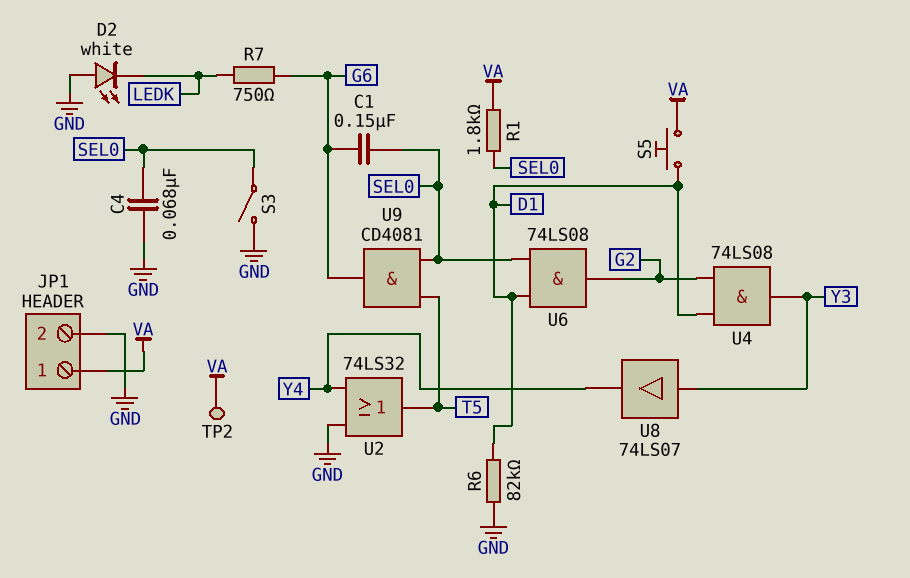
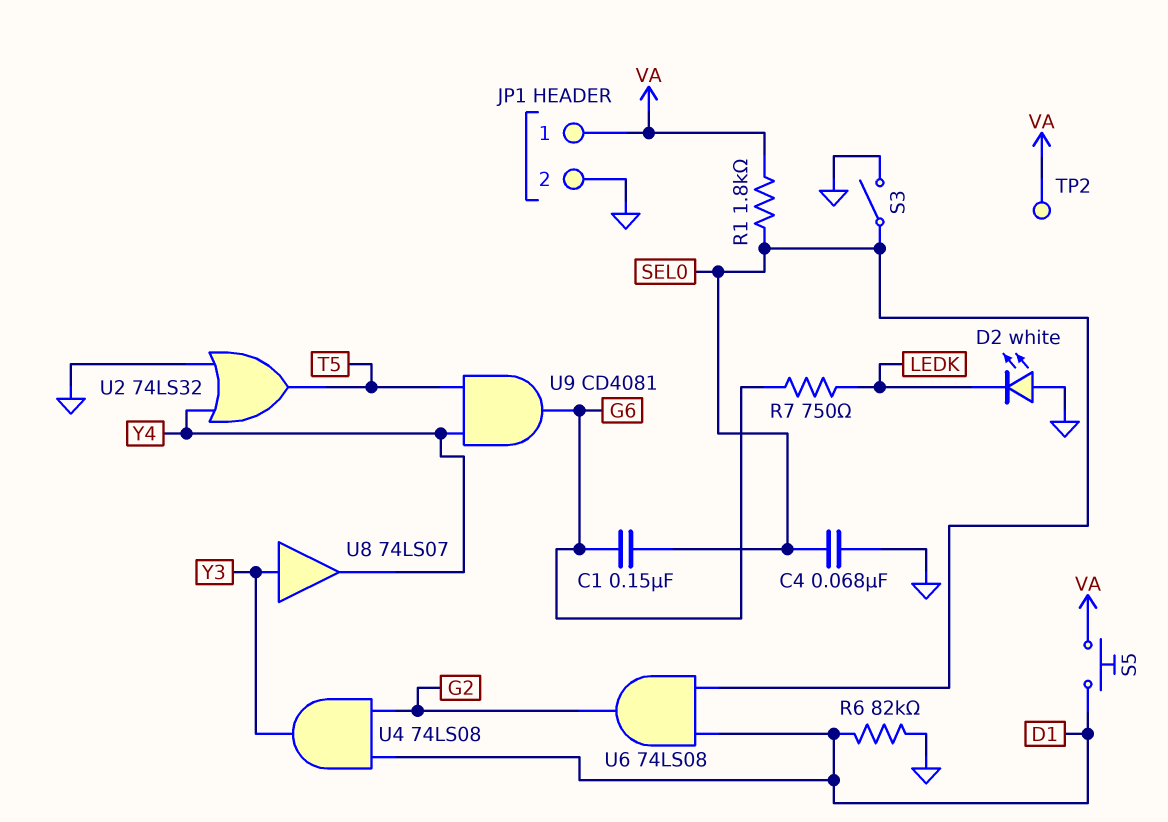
U9: AND CD4081 (in SEL0, in T5, out G6) -> AND CD4081 (in T5, in Y4, out G6)

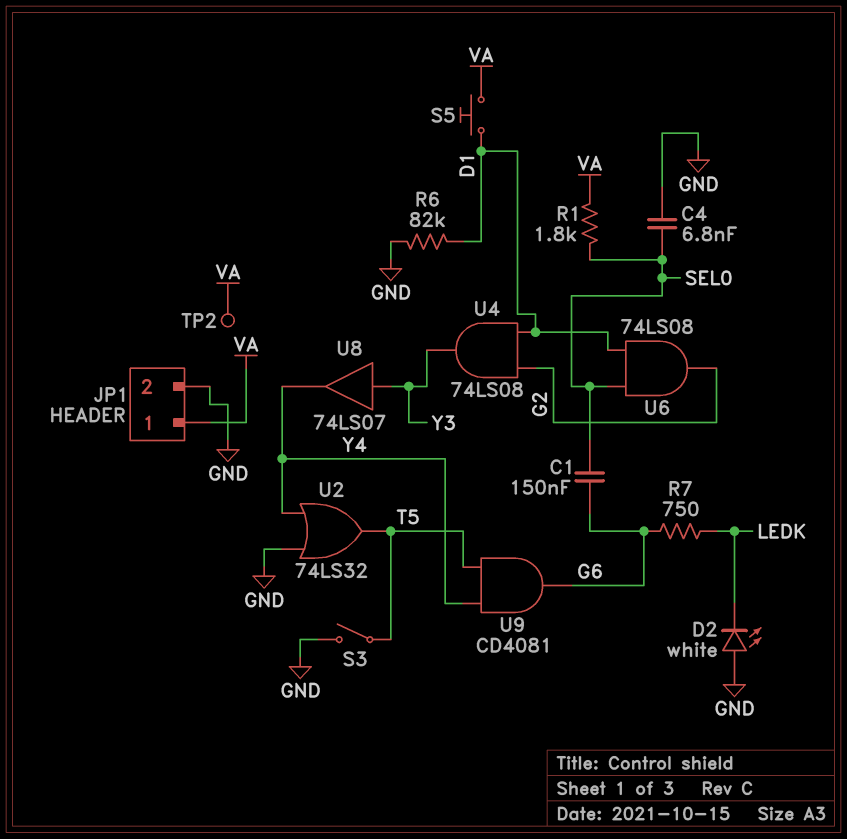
C4: 68nF (GND, SEL0) -> 6.8nF (GND, SEL0)
S3: switch (GND, SEL0) -> switch (GND, T5)

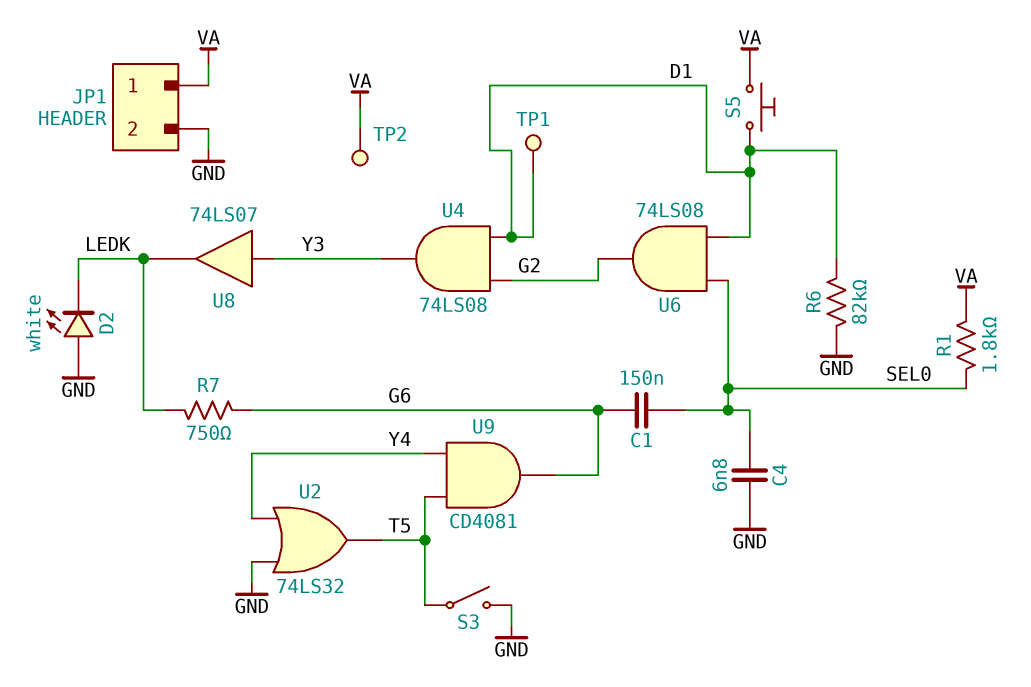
TP1: none -> test point (D1)
U8: buffer 74LS07 (in Y3, out Y4) -> buffer 74LS07 (in Y3, out LEDK)

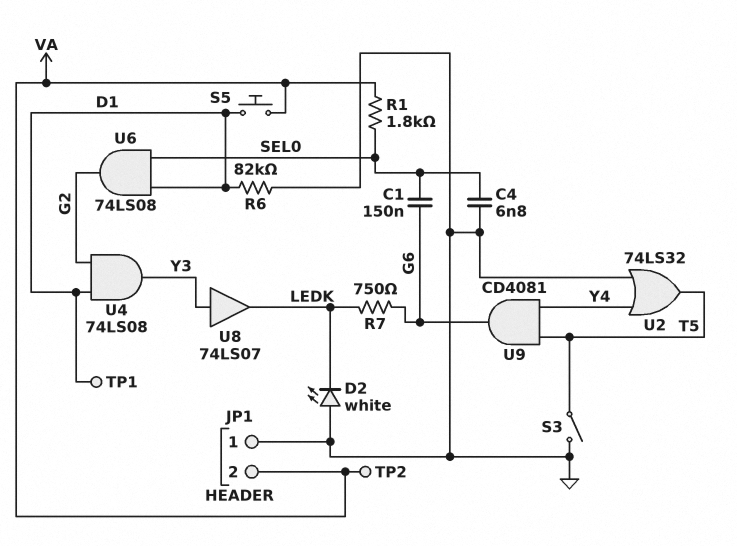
JP1 pin 1: VA -> GND
JP1 pin 2: GND -> VA

